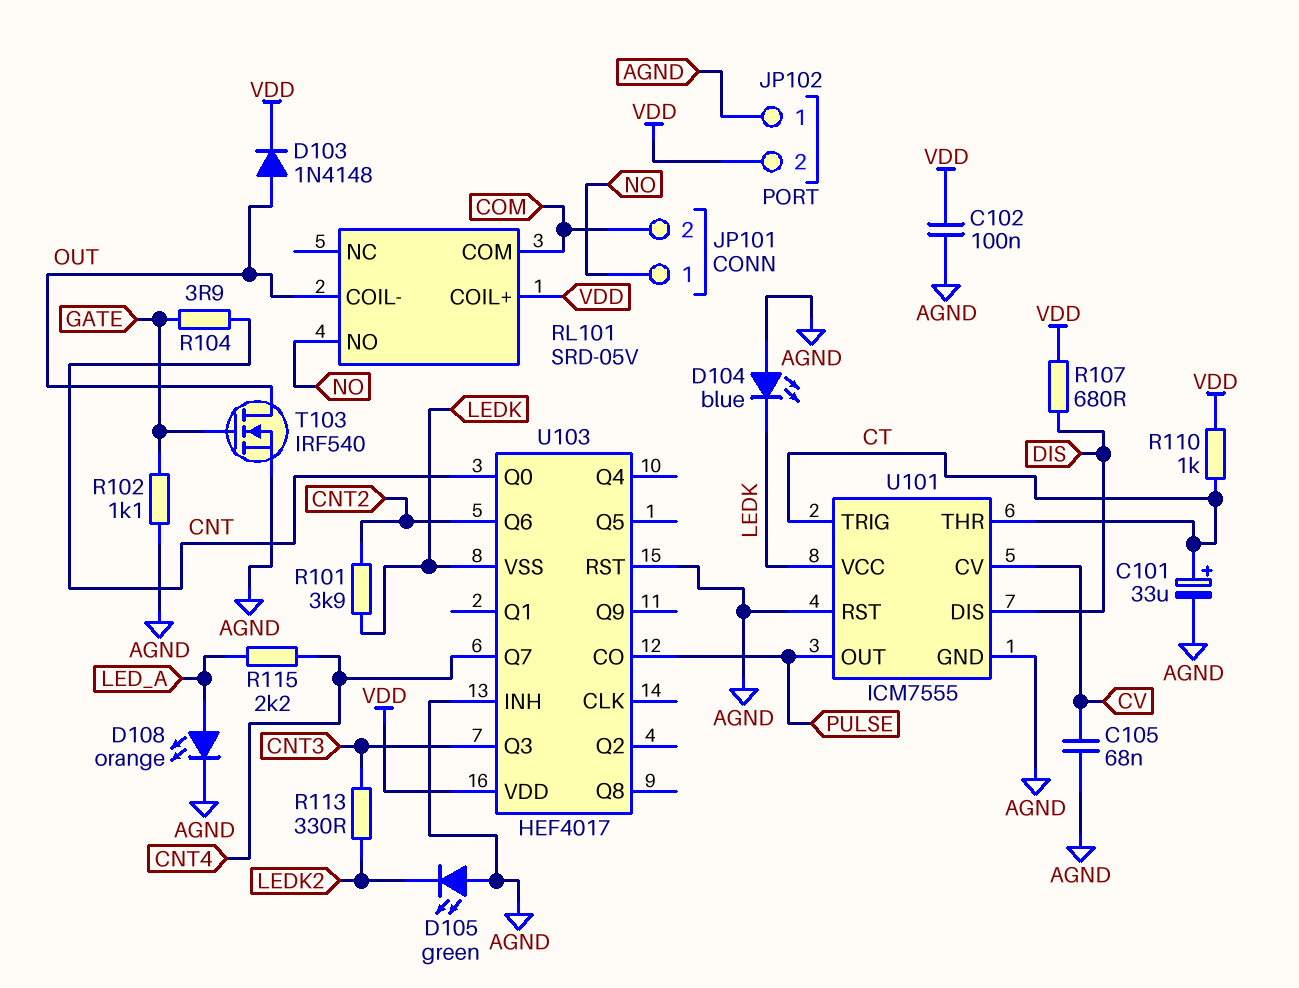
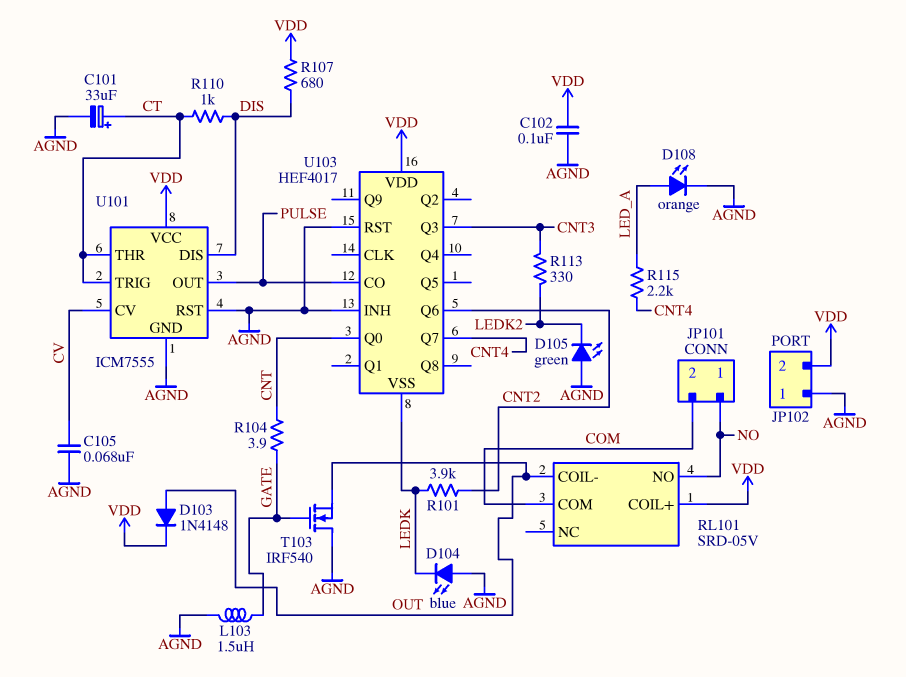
L103: none -> 1.5uH (AGND, GATE)
R102: 1.1k (AGND, GATE) -> none
R110: 1k (CT, VDD) -> 1k (CT, DIS)
T103: NMOS IRF540 (G GATE, D OUT, S AGND) -> NMOS IRF540 (G GATE, D AGND, S OUT)
U101 pin VCC: LEDK -> VDD

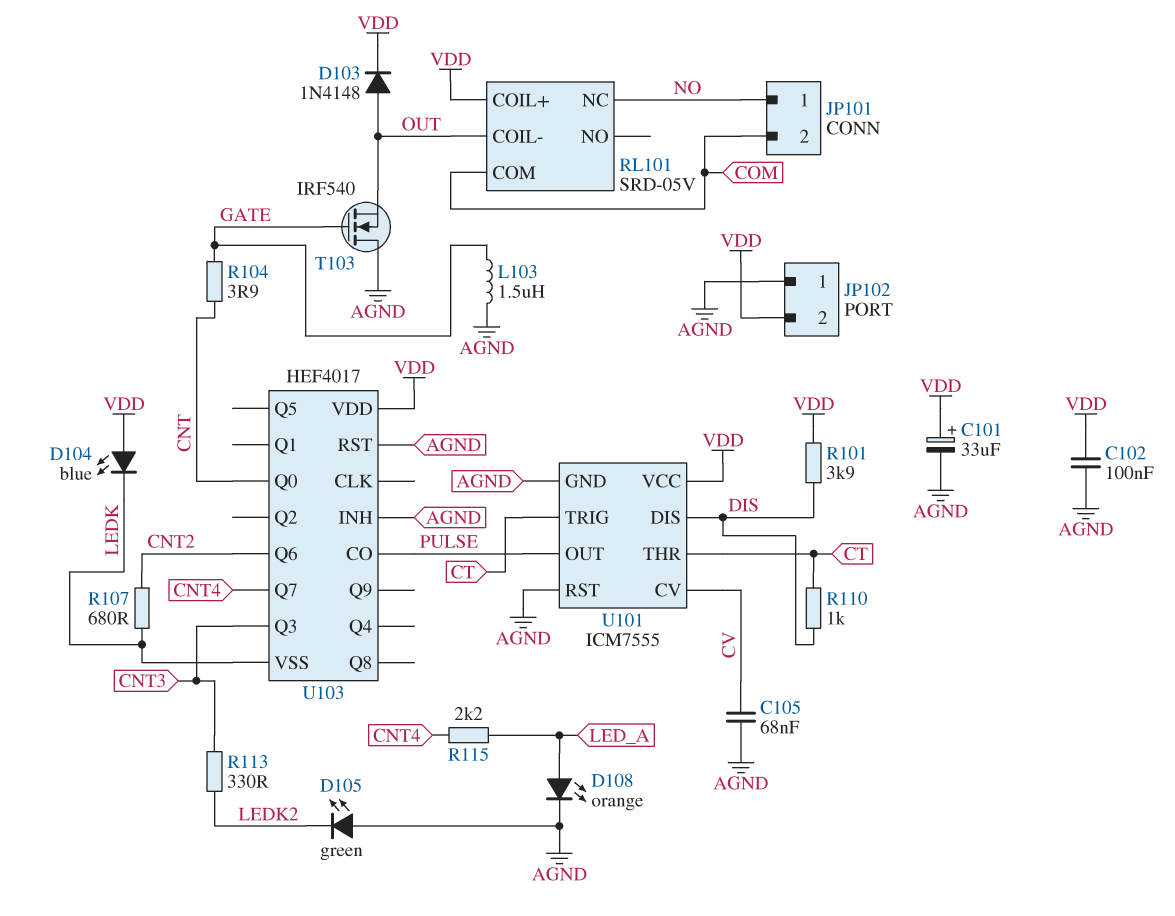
C101: 33uF (plus CT, minus AGND) -> 33uF (plus VDD, minus AGND)
D104: LED blue (A AGND, K LEDK) -> LED blue (A VDD, K LEDK)
R101: 3.9k (CNT2, LEDK) -> 3.9k (DIS, VDD)
R107: 680 (DIS, VDD) -> 680 (CNT2, LEDK)
RL101 pin NC: none -> NO
RL101 pin NO: NO -> none

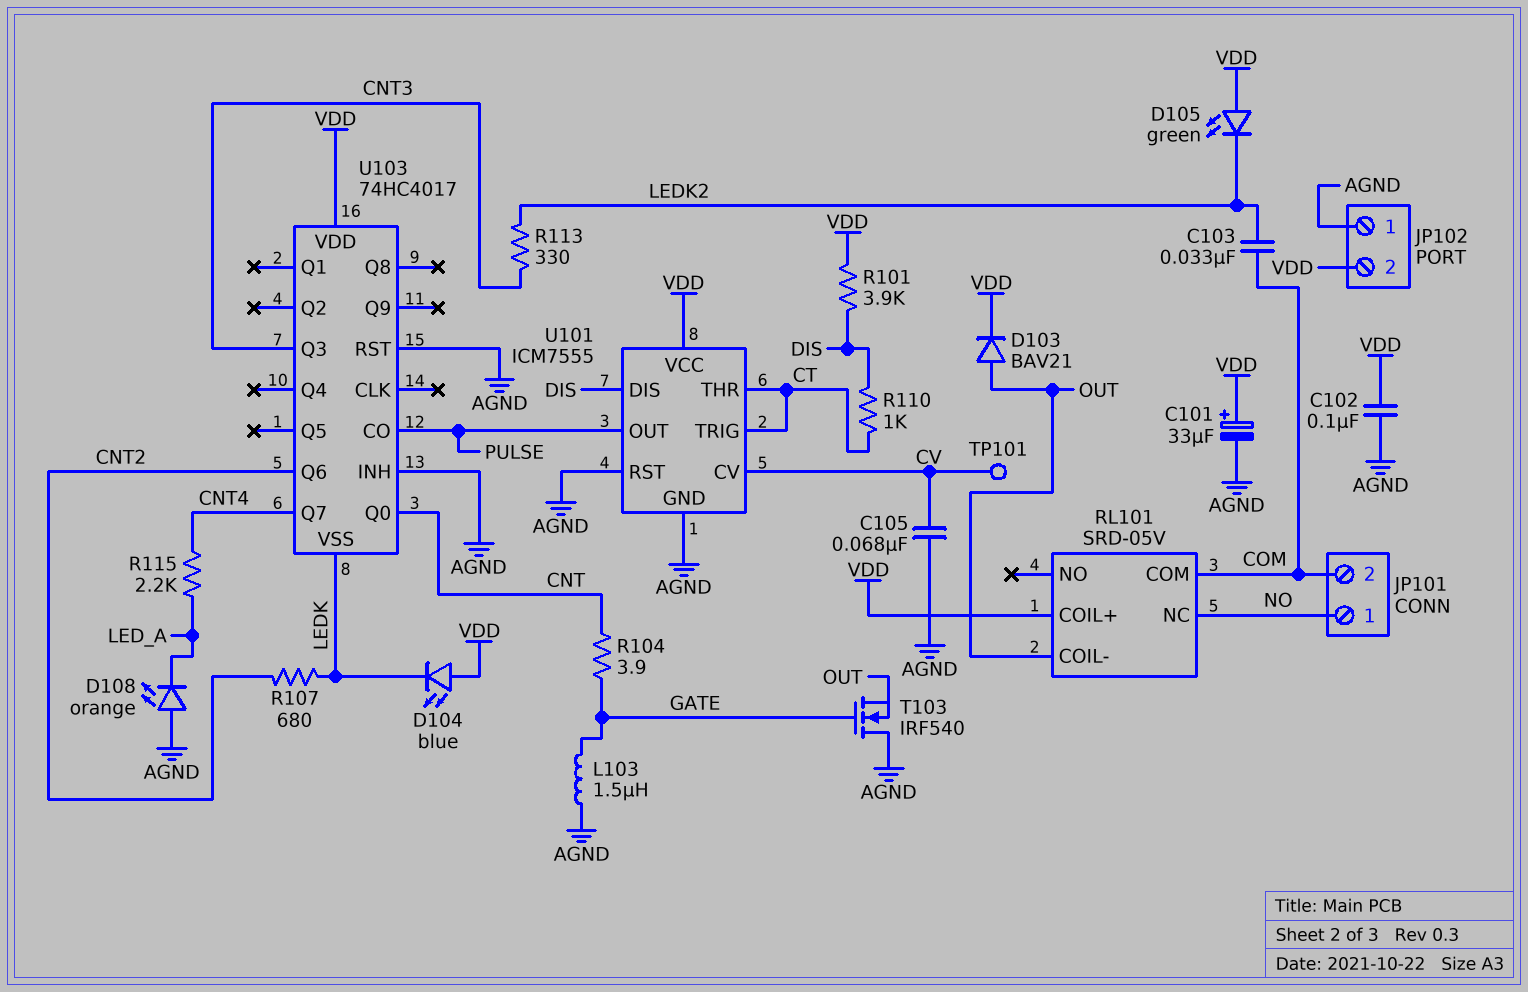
C103: none -> 33nF (COM, LEDK2)
D103: diode 1N4148 (A OUT, K VDD) -> diode BAV21 (A OUT, K VDD)
D105: LED green (A AGND, K LEDK2) -> LED green (A VDD, K LEDK2)
D108: LED orange (A LED_A, K AGND) -> LED orange (A AGND, K LED_A)
TP101: none -> test point (CV)
U103: HEF4017 -> 74HC4017

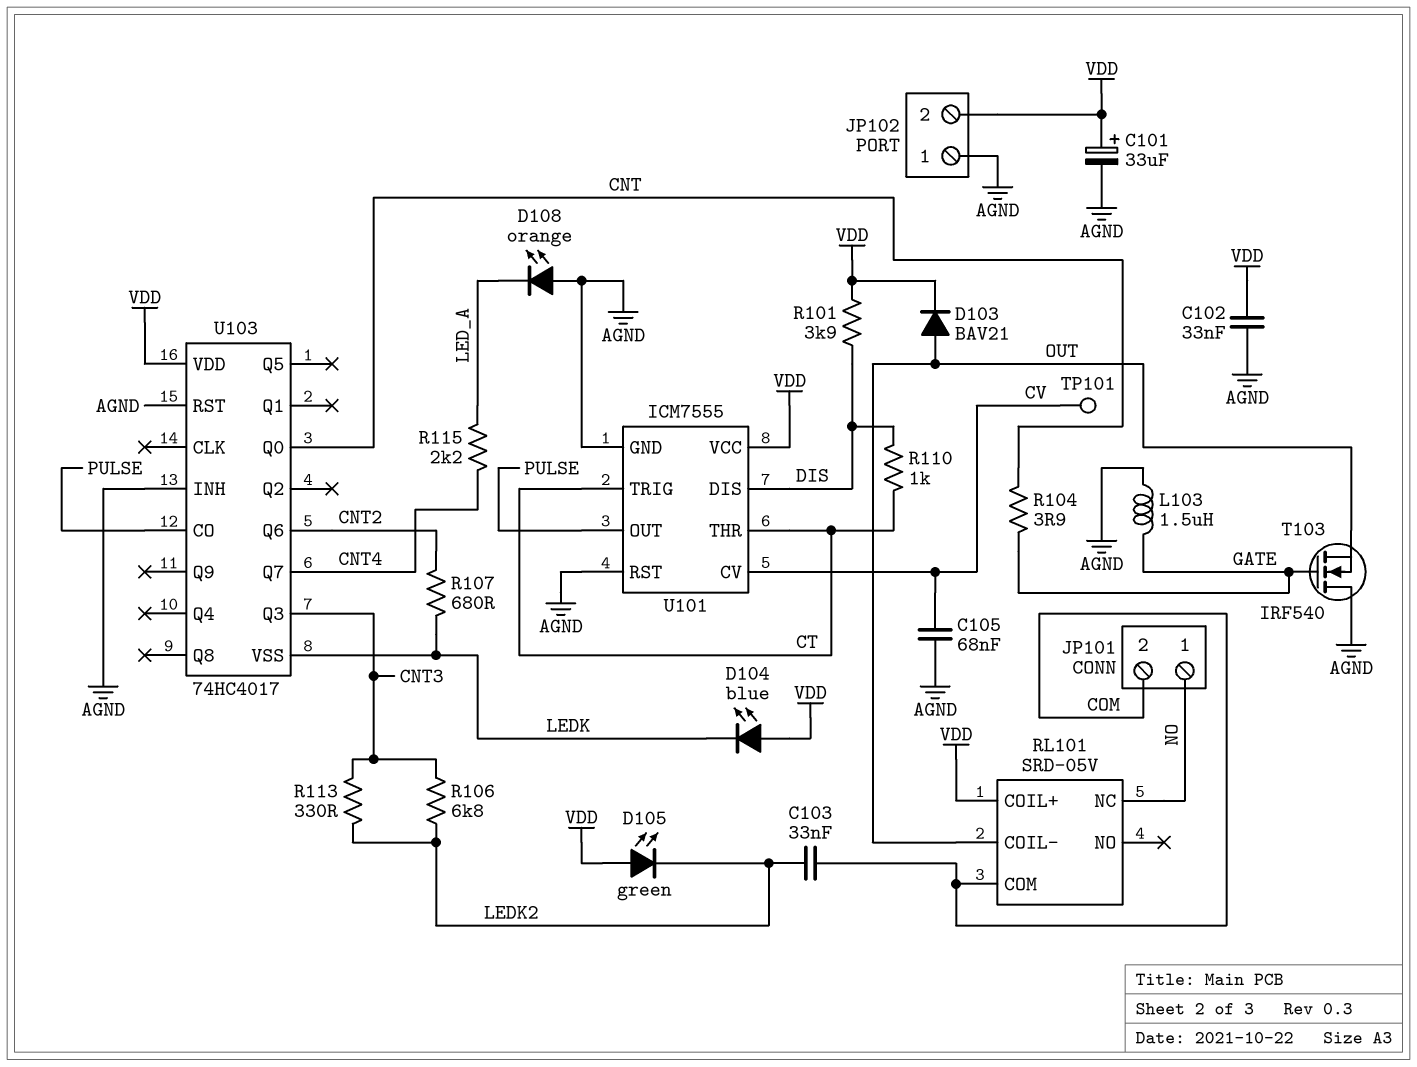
C102: 100nF (AGND, VDD) -> 33nF (AGND, VDD)
R106: none -> 6.8k (CNT3, LEDK2)

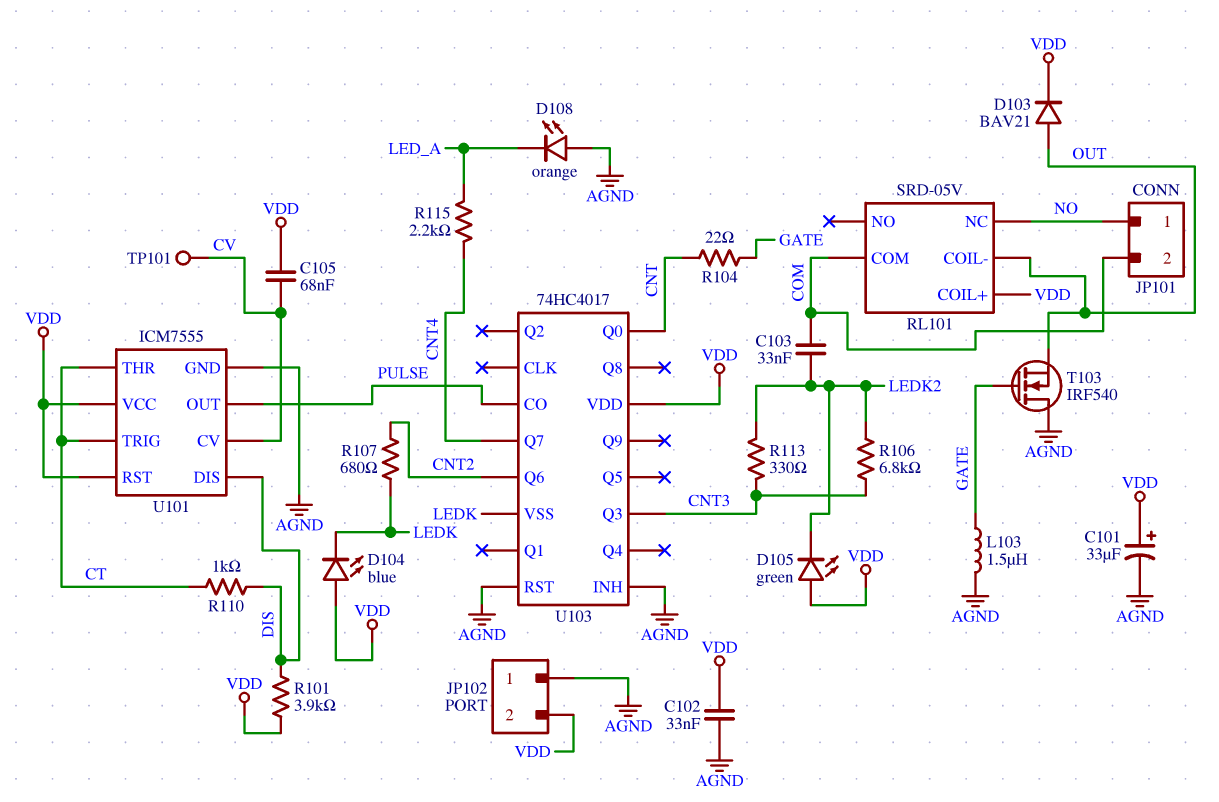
C105: 68nF (AGND, CV) -> 68nF (CV, VDD)
R104: 3.9 (CNT, GATE) -> 22 (CNT, GATE)
U101 pin RST: AGND -> VDD

